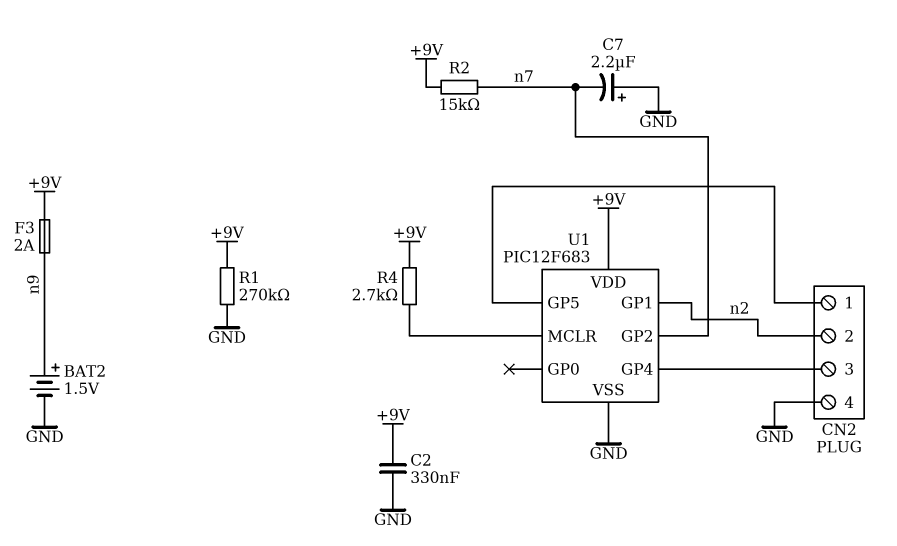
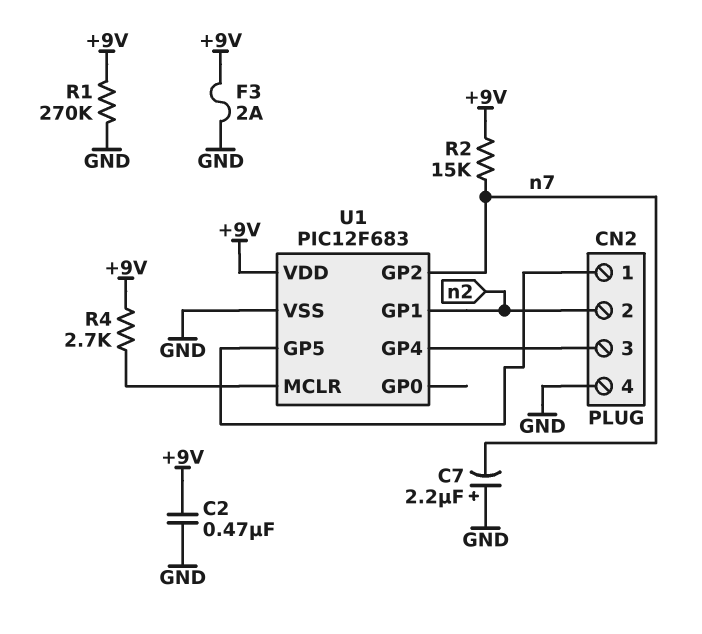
BAT2: 1.5V (plus n9, minus GND) -> none
C2: 330nF (+9V, GND) -> 470nF (+9V, GND)
F3: 2A (+9V, n9) -> 2A (+9V, GND)

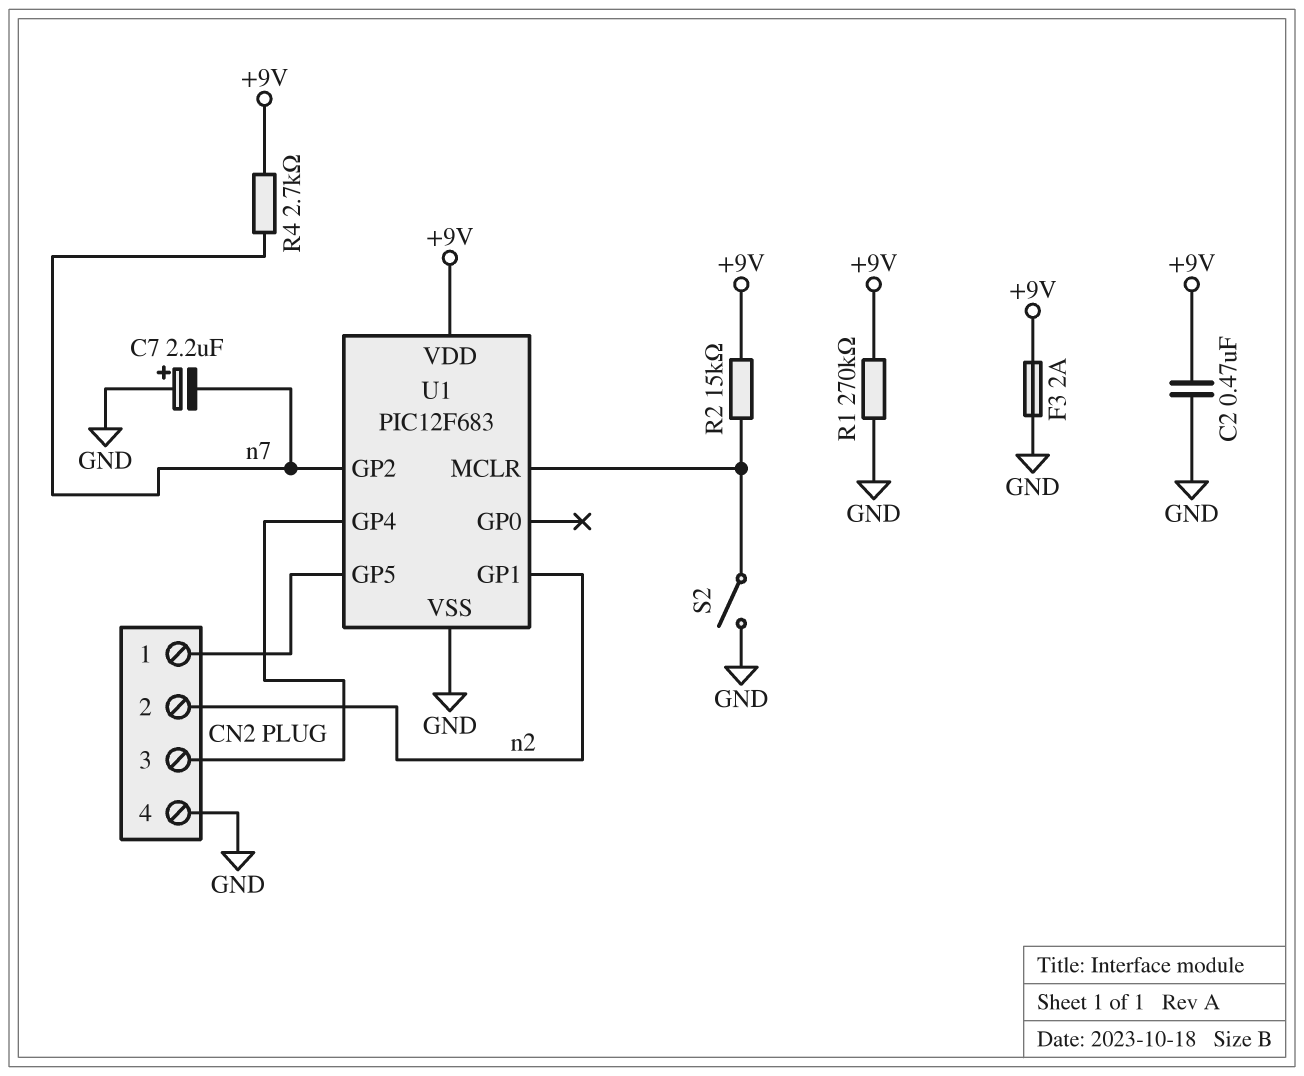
R2: 15k (+9V, n7) -> 15k (+9V, U1/MCLR)
R4: 2.7k (+9V, U1/MCLR) -> 2.7k (+9V, n7)
S2: none -> switch (GND, U1/MCLR)

